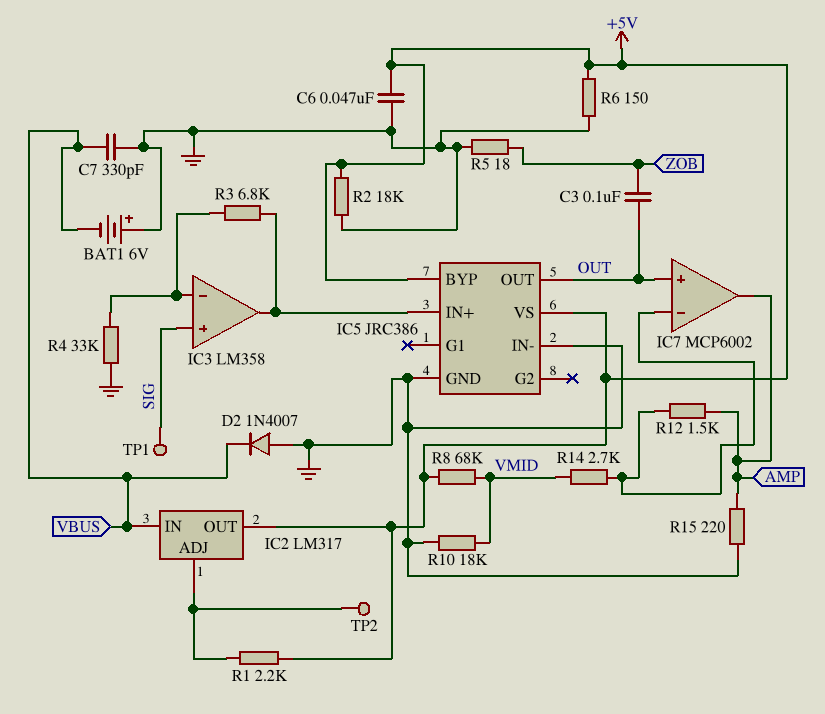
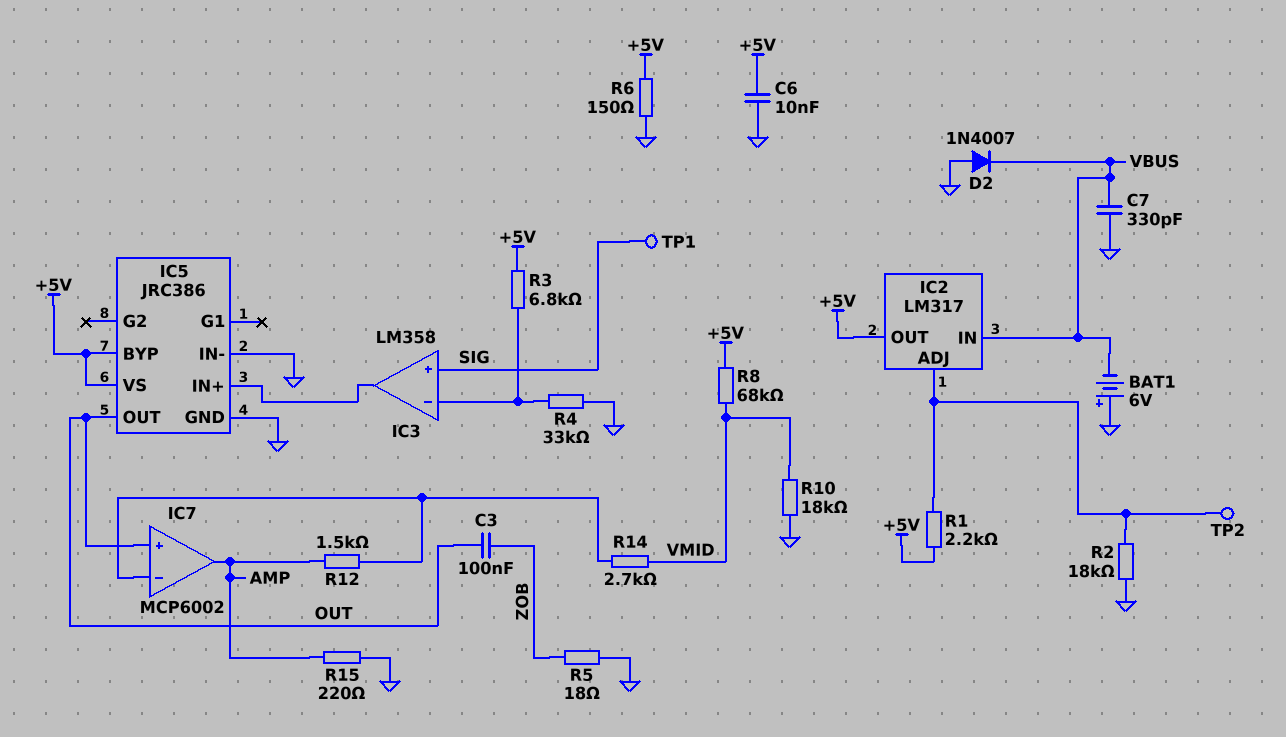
C6: 47nF (+5V, GND) -> 10nF (+5V, GND)
R2: 18k (+5V, GND) -> 18k (GND, IC2/ADJ)
R3: 6.8k (IC3/in-, IC3/out) -> 6.8k (+5V, IC3/in-)

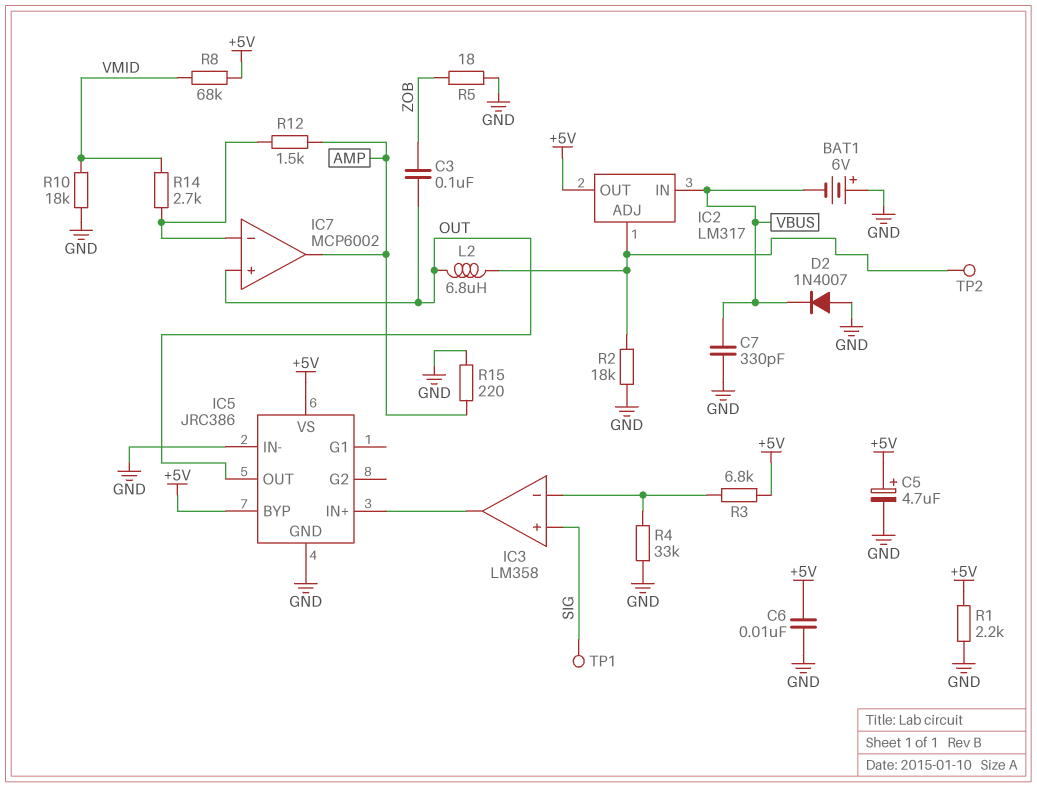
C5: none -> 4.7uF (plus +5V, minus GND)
L2: none -> 6.8uH (IC2/ADJ, OUT)
R1: 2.2k (+5V, IC2/ADJ) -> 2.2k (+5V, GND)
R6: 150 (+5V, GND) -> none

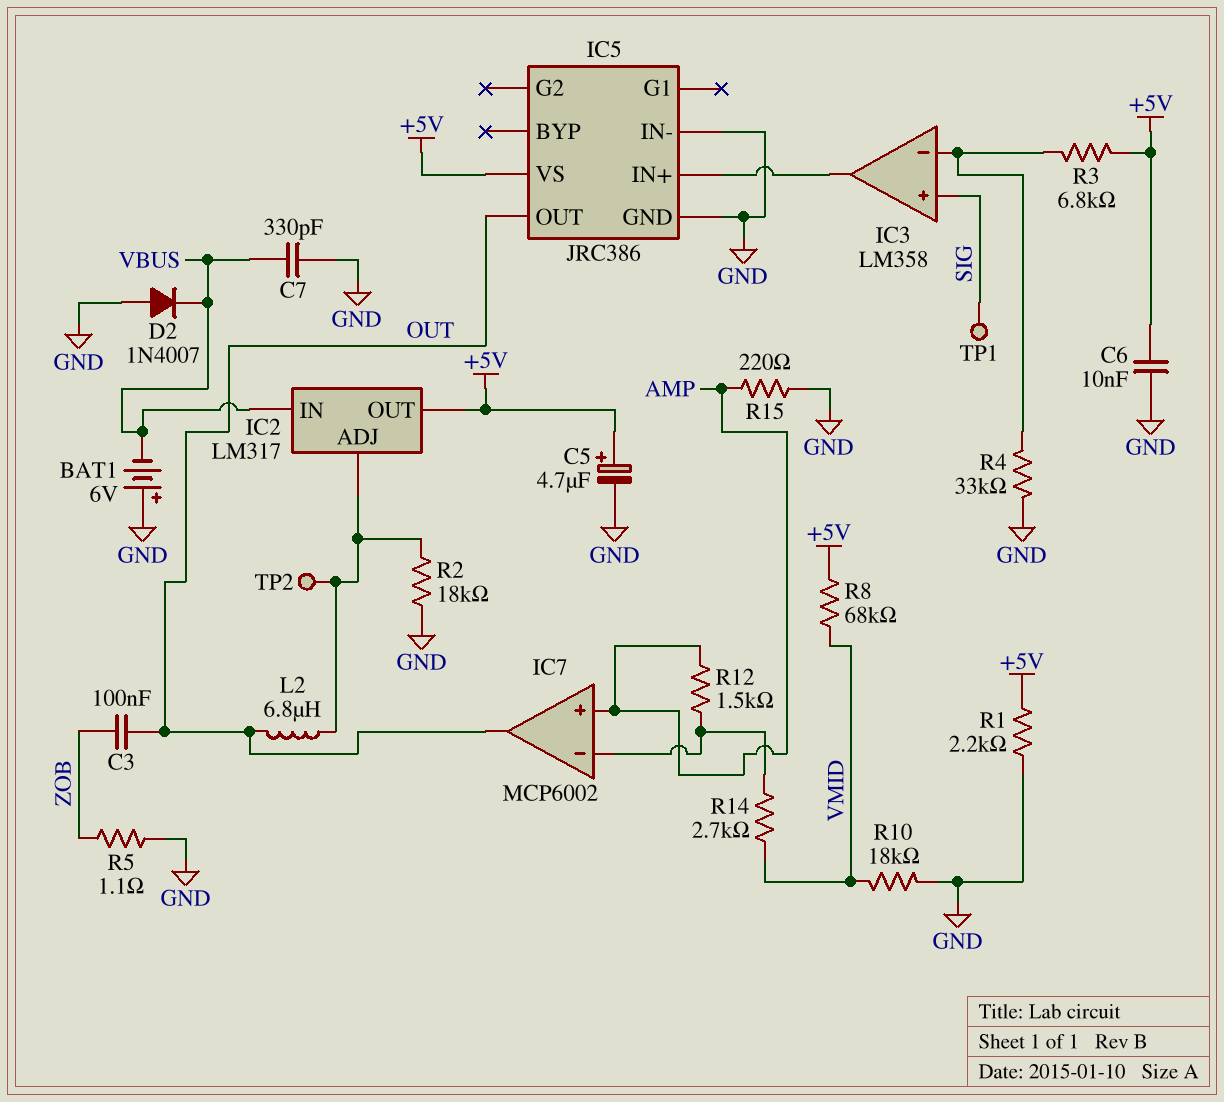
IC5 pin BYP: +5V -> none
IC7 pin in+: OUT -> AMP
IC7 pin out: AMP -> OUT
R5: 18 (GND, ZOB) -> 1.1 (GND, ZOB)

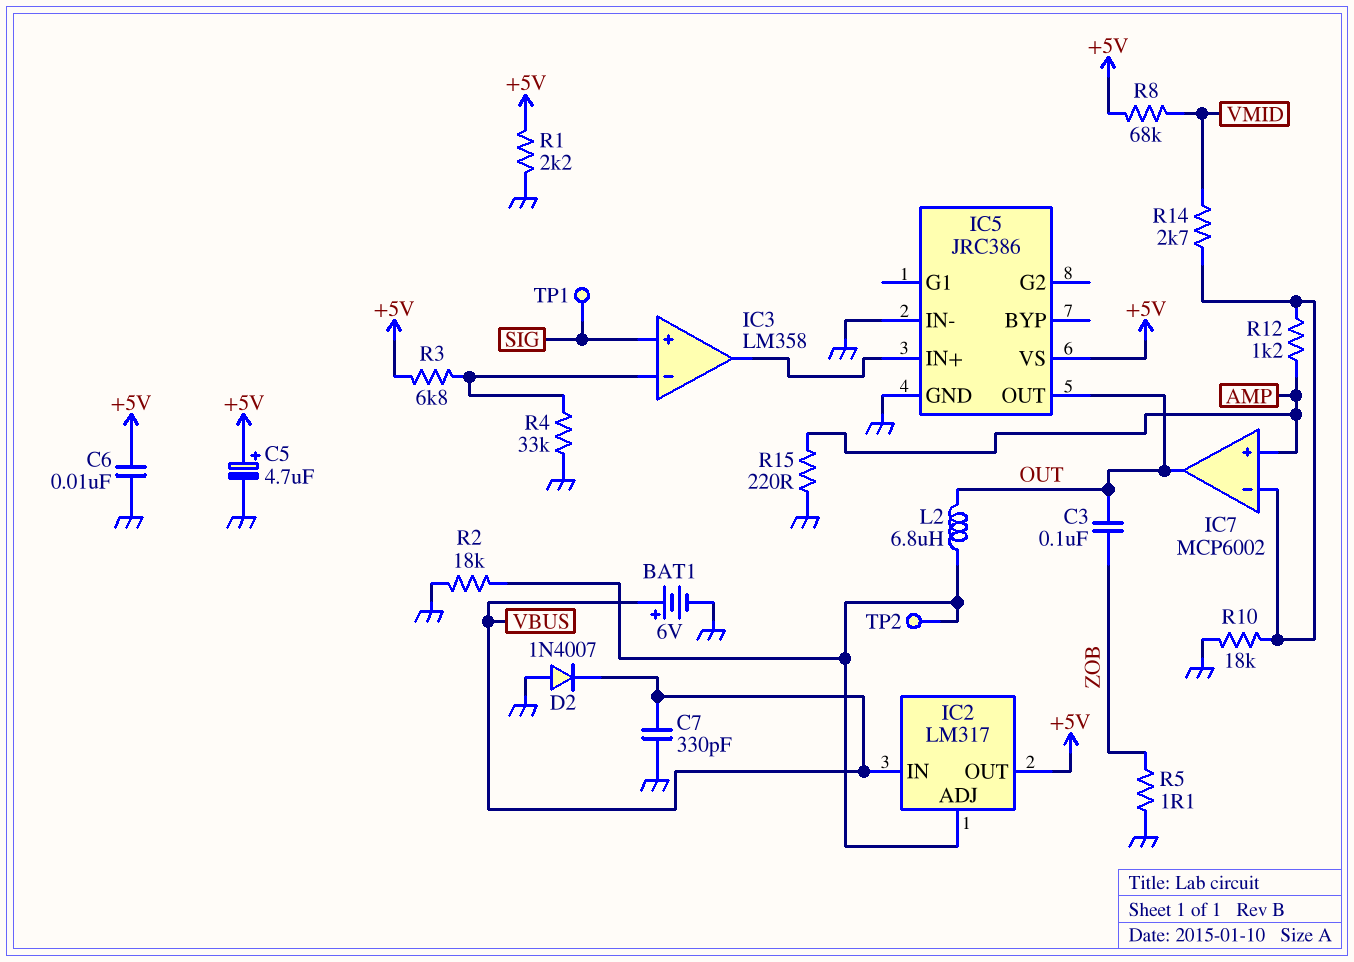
BAT1: 6V (plus GND, minus VBUS) -> 6V (plus VBUS, minus GND)
R10: 18k (GND, VMID) -> 18k (GND, IC7/in-)
R12: 1.5k (AMP, IC7/in-) -> 1.2k (AMP, IC7/in-)

